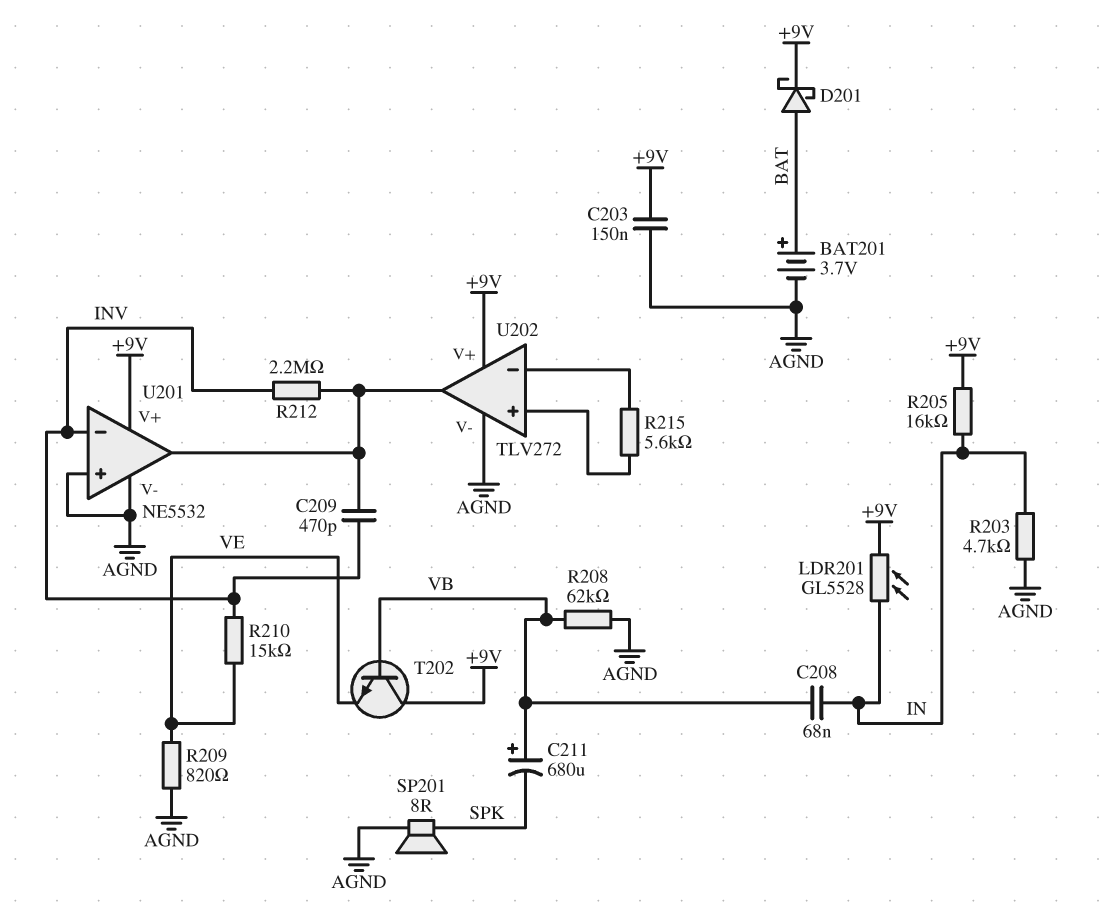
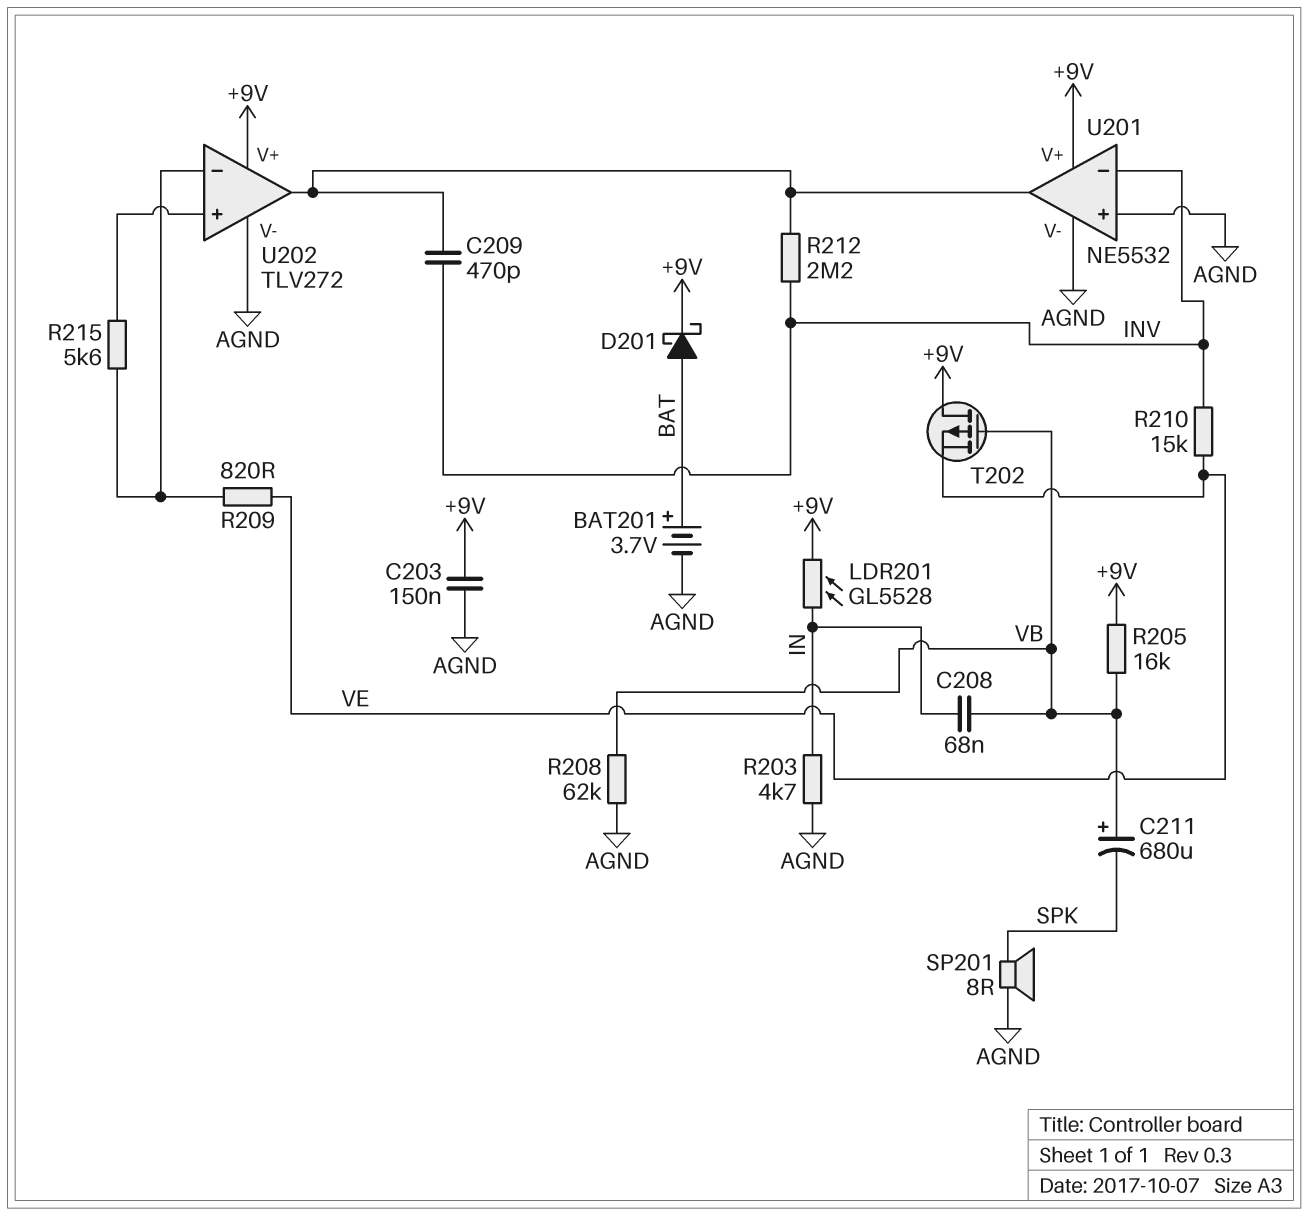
R205: 16k (+9V, IN) -> 16k (+9V, VB)
R209: 820 (AGND, VE) -> 820 (U202/in-, VE)
T202: NPN (B VB, C +9V, E VE) -> PMOS (G VB, D +9V, S VE)

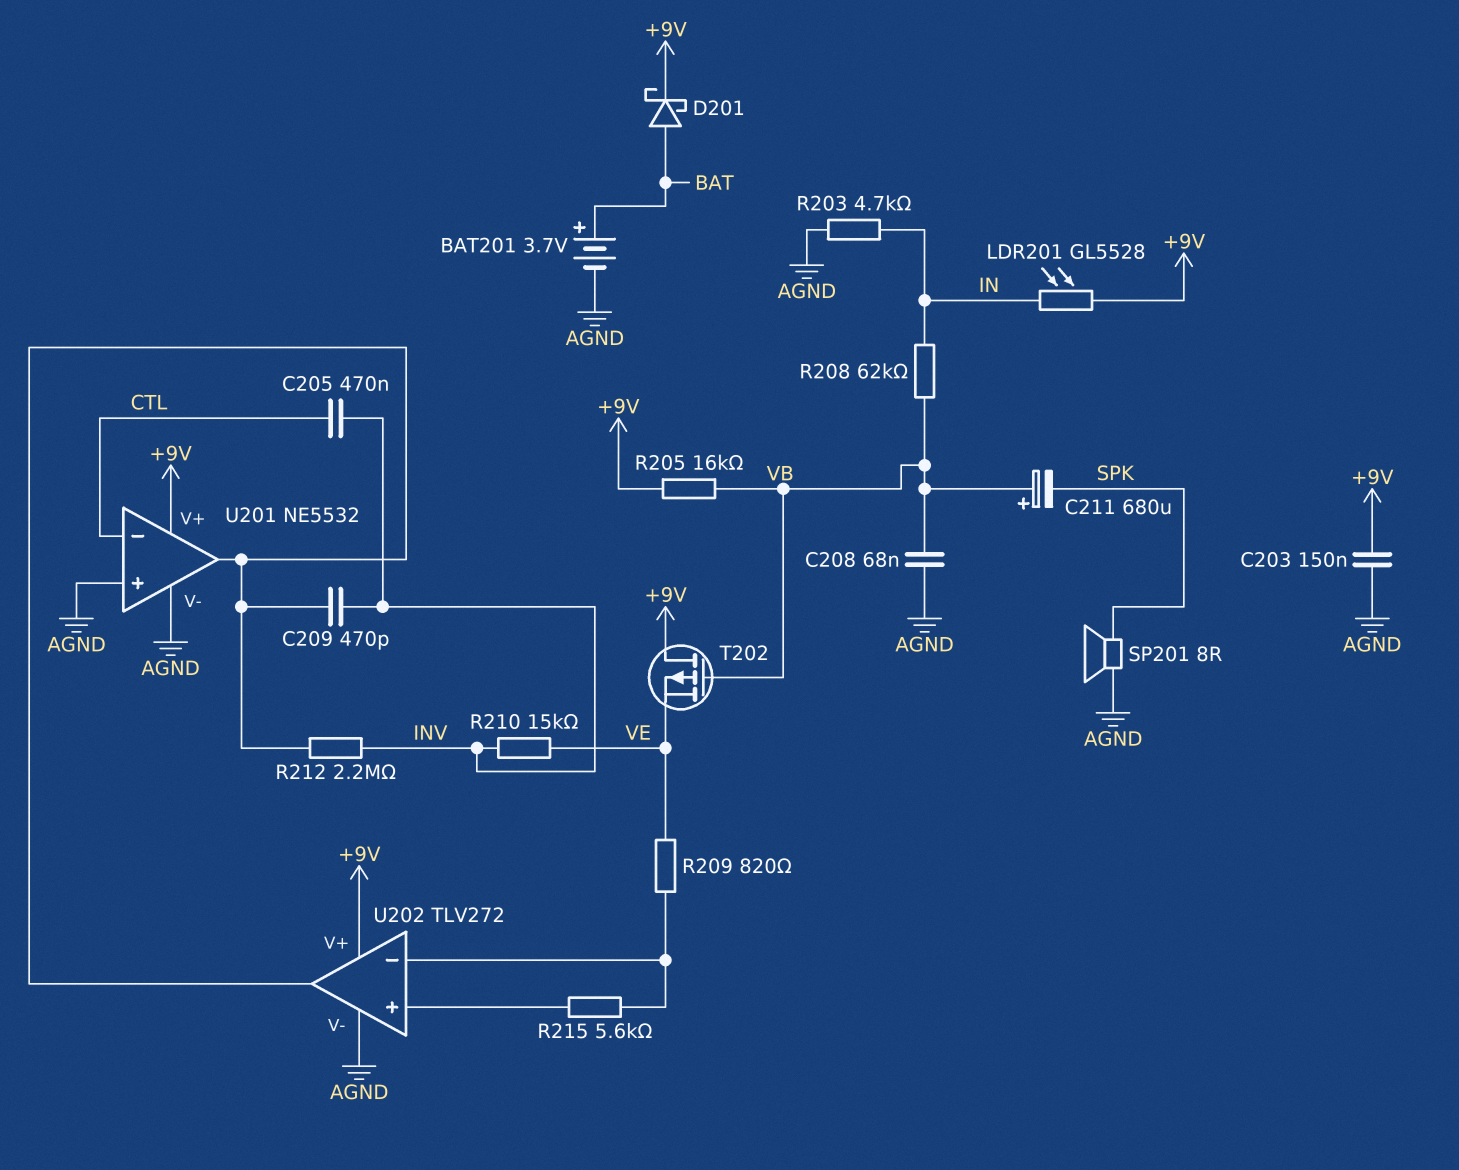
C205: none -> 470nF (CTL, INV)
C208: 68nF (IN, VB) -> 68nF (AGND, VB)
R208: 62k (AGND, VB) -> 62k (IN, VB)
U201 pin in-: INV -> CTL

